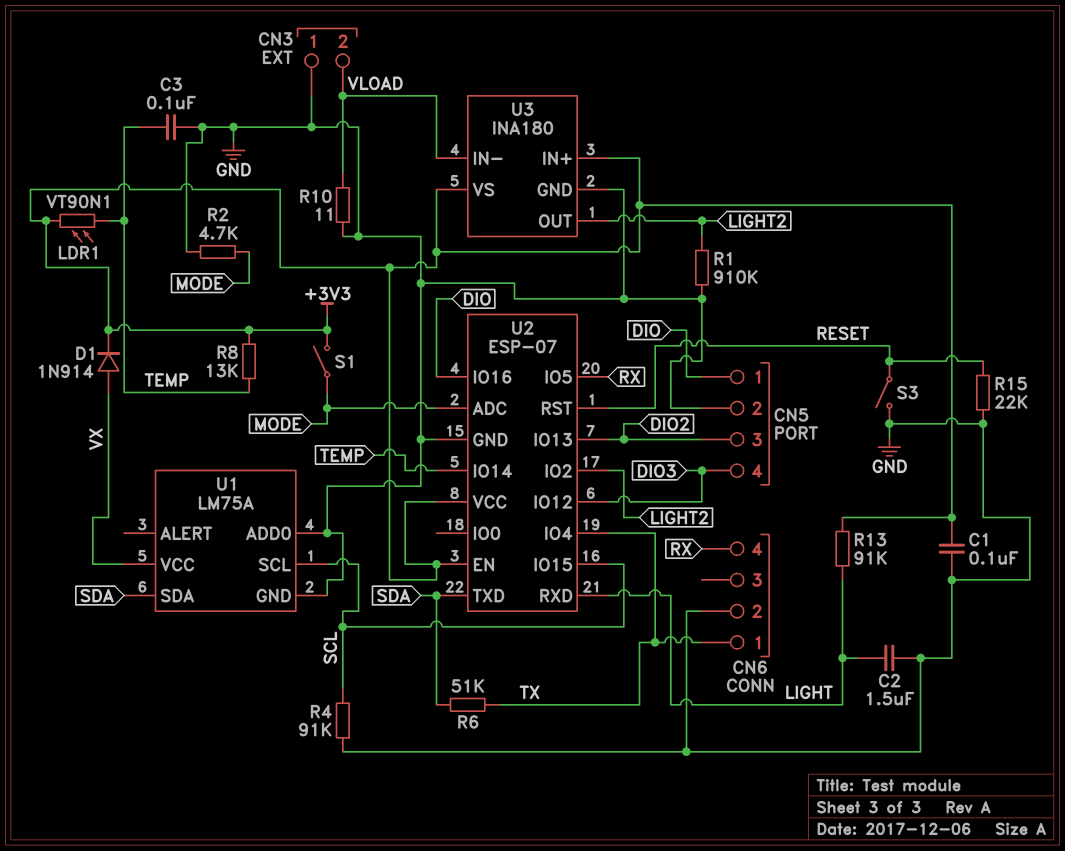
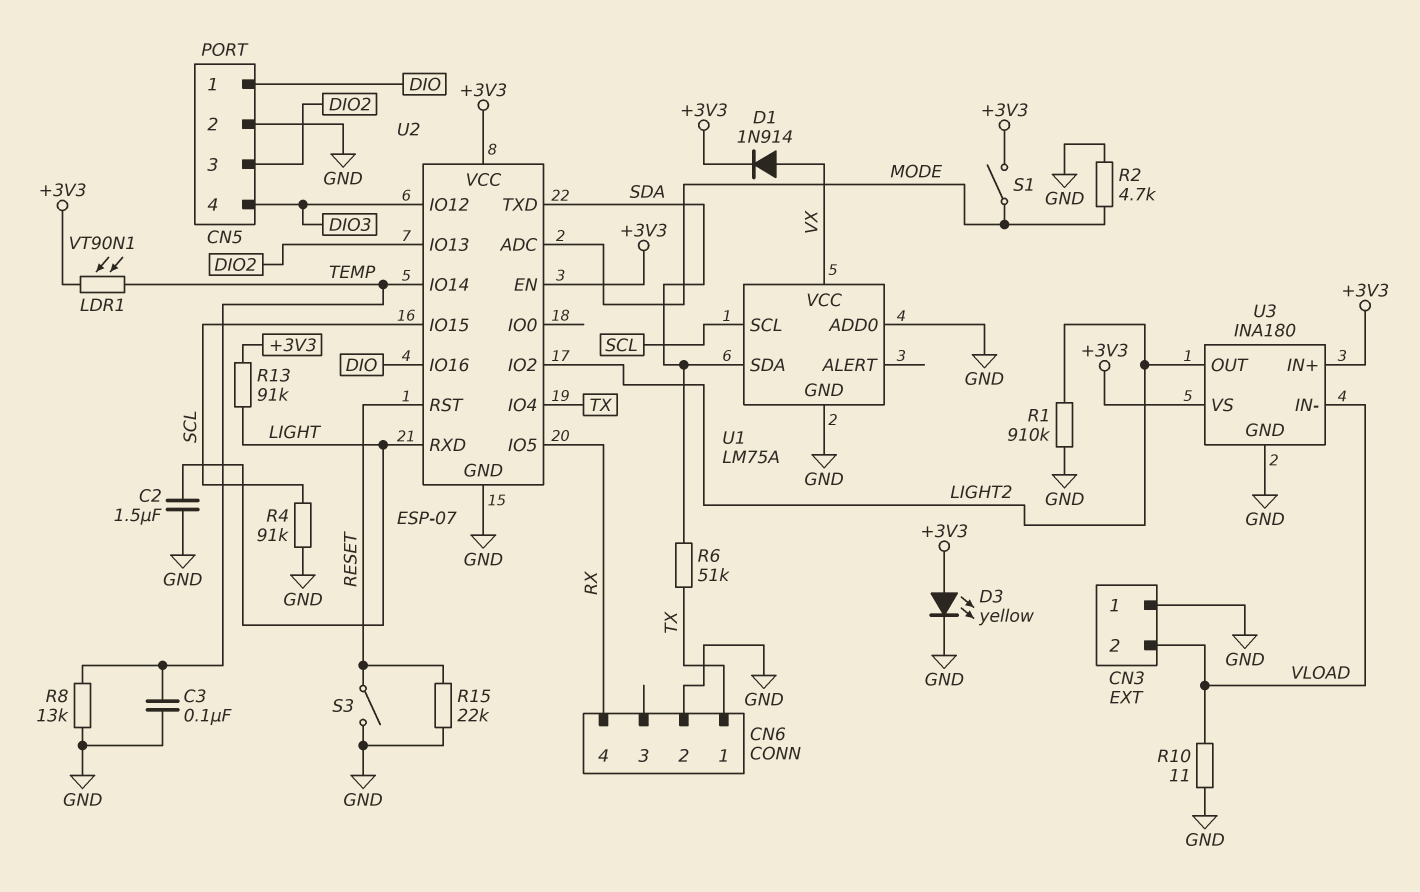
C1: 100nF (+3V3, GND) -> none
D3: none -> LED yellow (A +3V3, K GND)
R8: 13k (+3V3, TEMP) -> 13k (GND, TEMP)

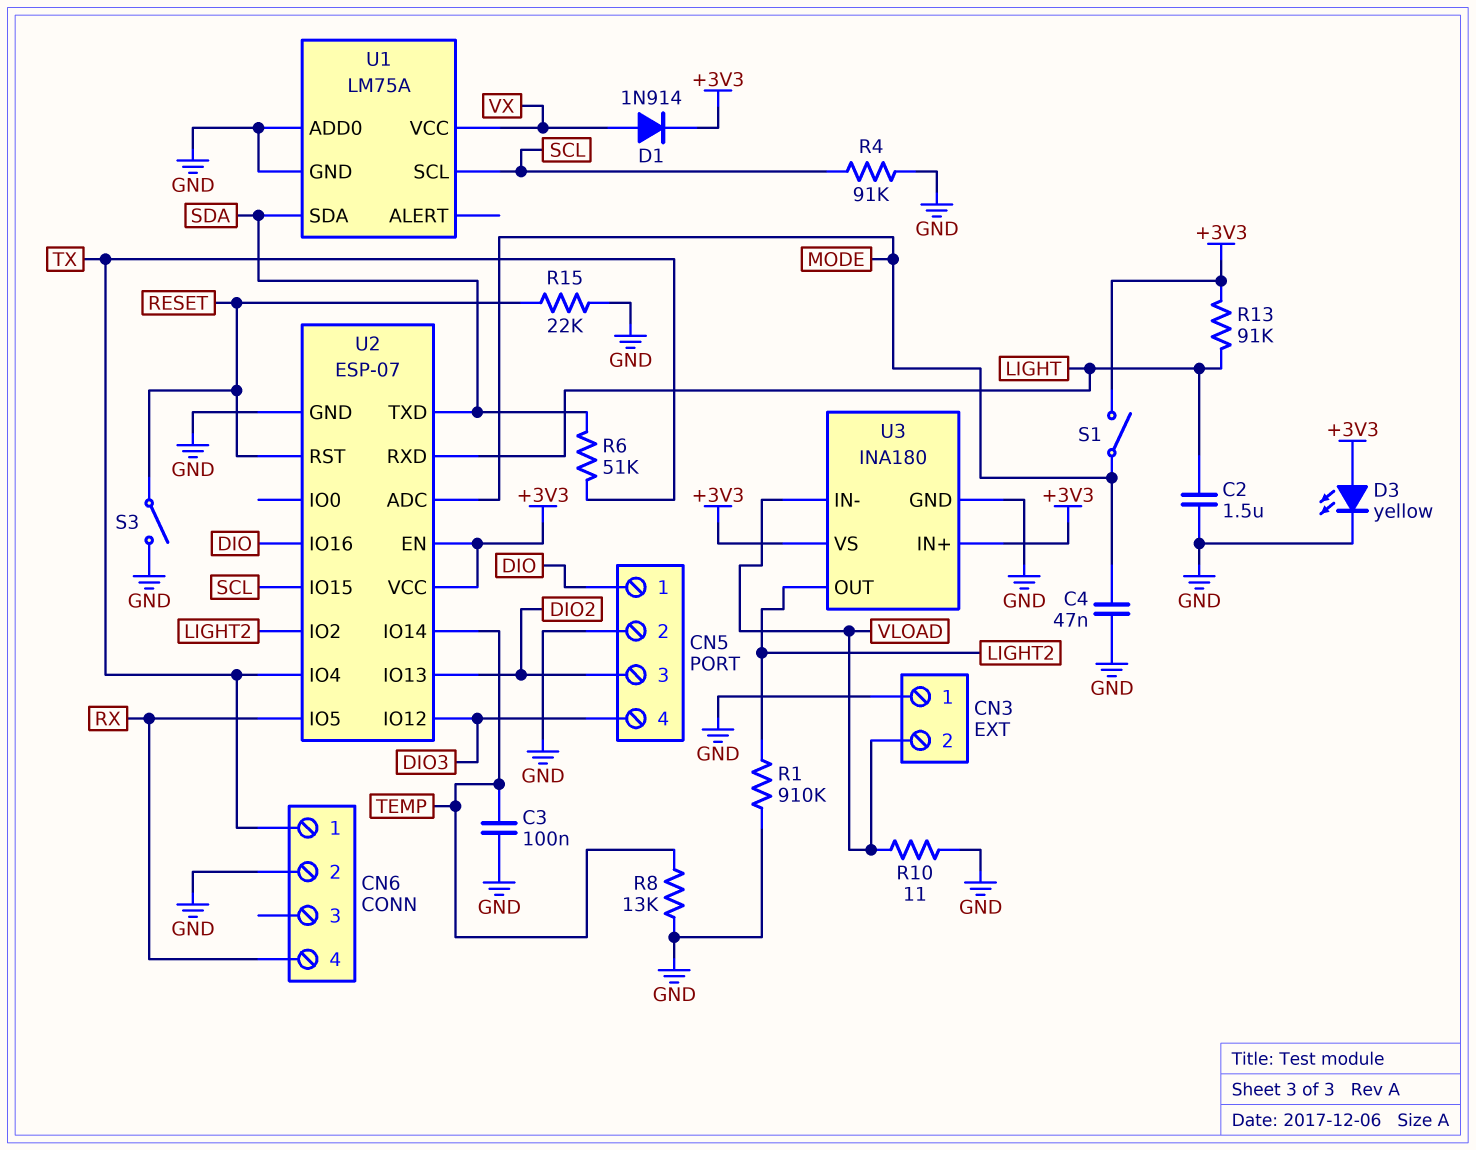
C4: none -> 47nF (GND, MODE)
LDR1: VT90N1 (+3V3, TEMP) -> none
R2: 4.7k (GND, MODE) -> none

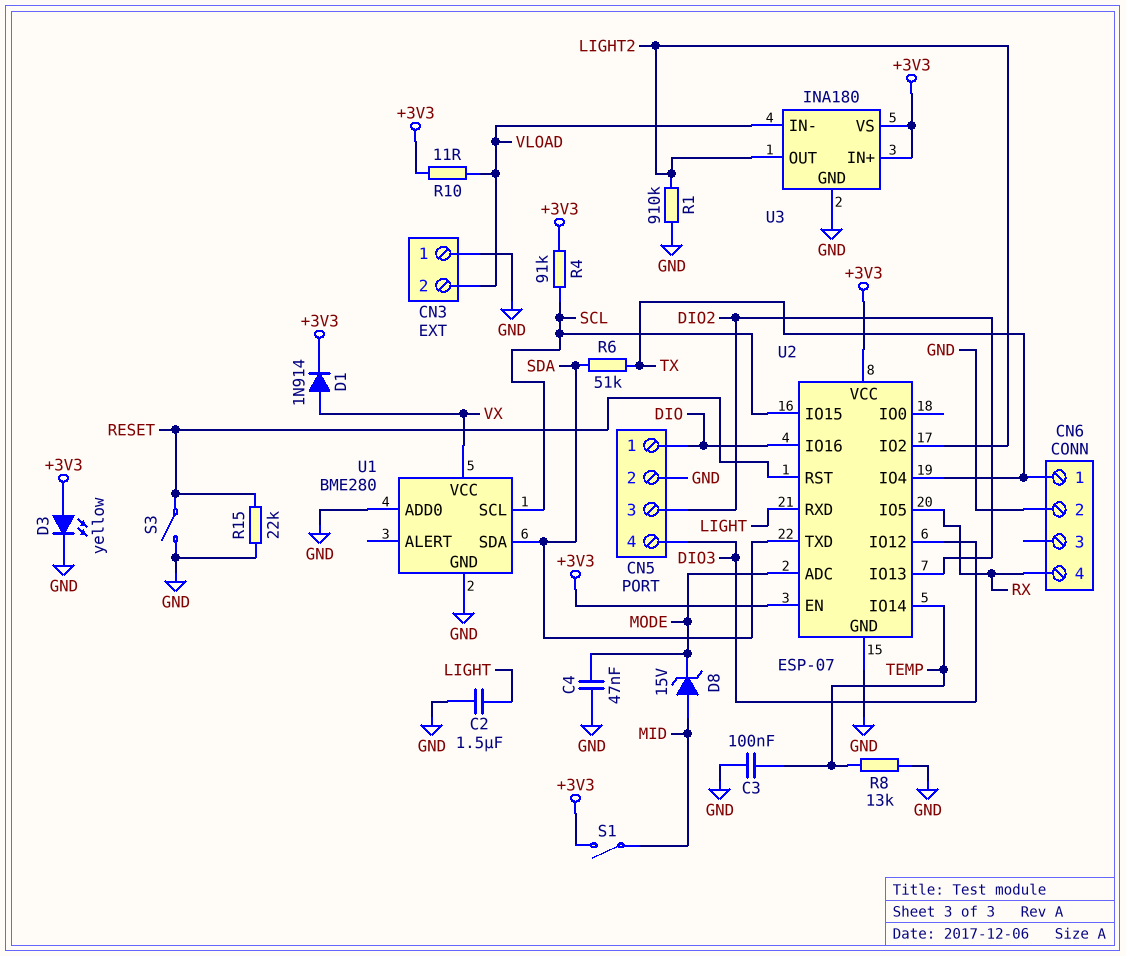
D8: none -> zener 15V (A MID, K MODE)
R4: 91k (GND, SCL) -> 91k (+3V3, SCL)
R10: 11 (GND, VLOAD) -> 11 (+3V3, VLOAD)
R13: 91k (+3V3, LIGHT) -> none
S1: switch (+3V3, MODE) -> switch (+3V3, MID)
U1: LM75A -> BME280

